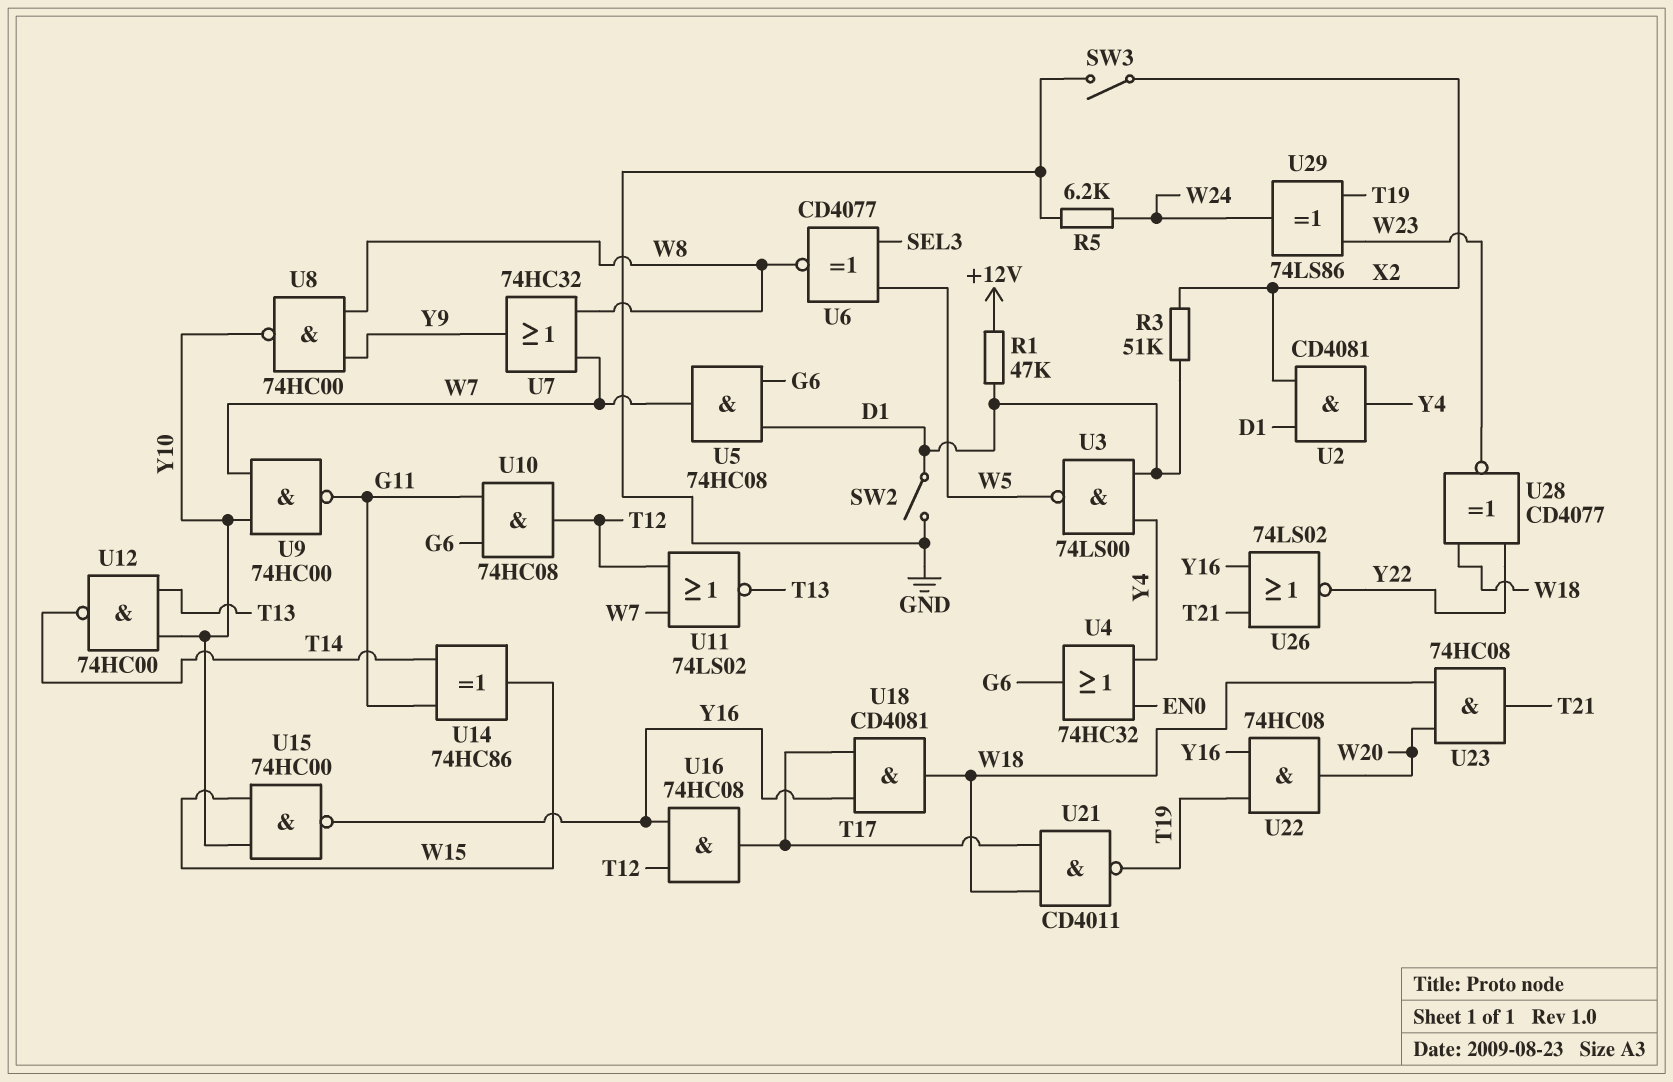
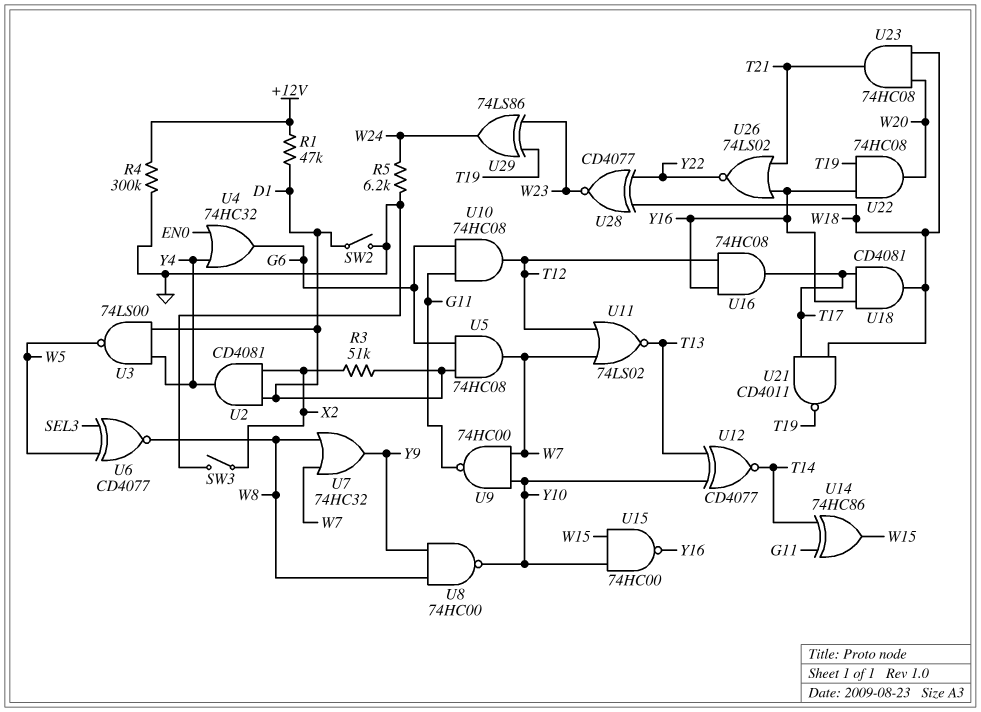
R4: none -> 300k (+12V, GND)
U12: NAND 74HC00 (in T13, in Y10, out T14) -> XNOR CD4077 (in T13, in Y10, out T14)

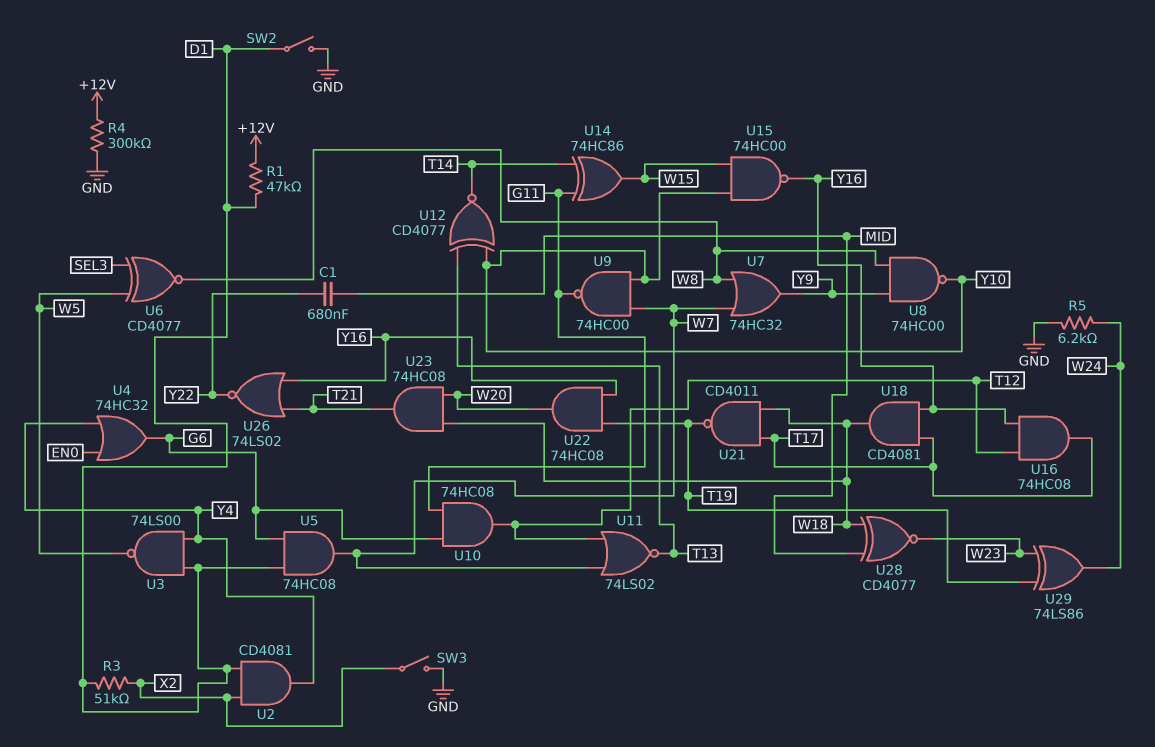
C1: none -> 680nF (MID, Y22)
U28: XNOR CD4077 (in W18, in Y22, out W23) -> XNOR CD4077 (in MID, in W18, out W23)

